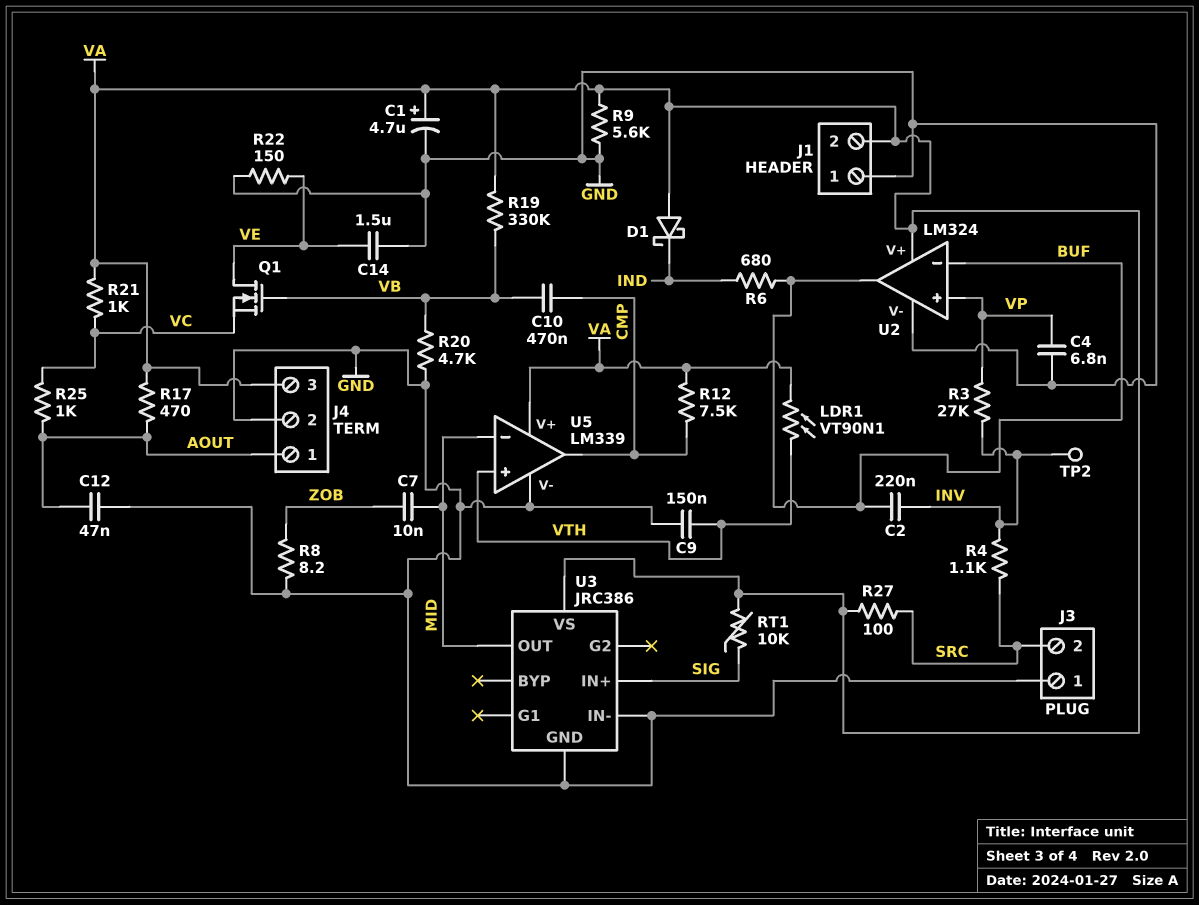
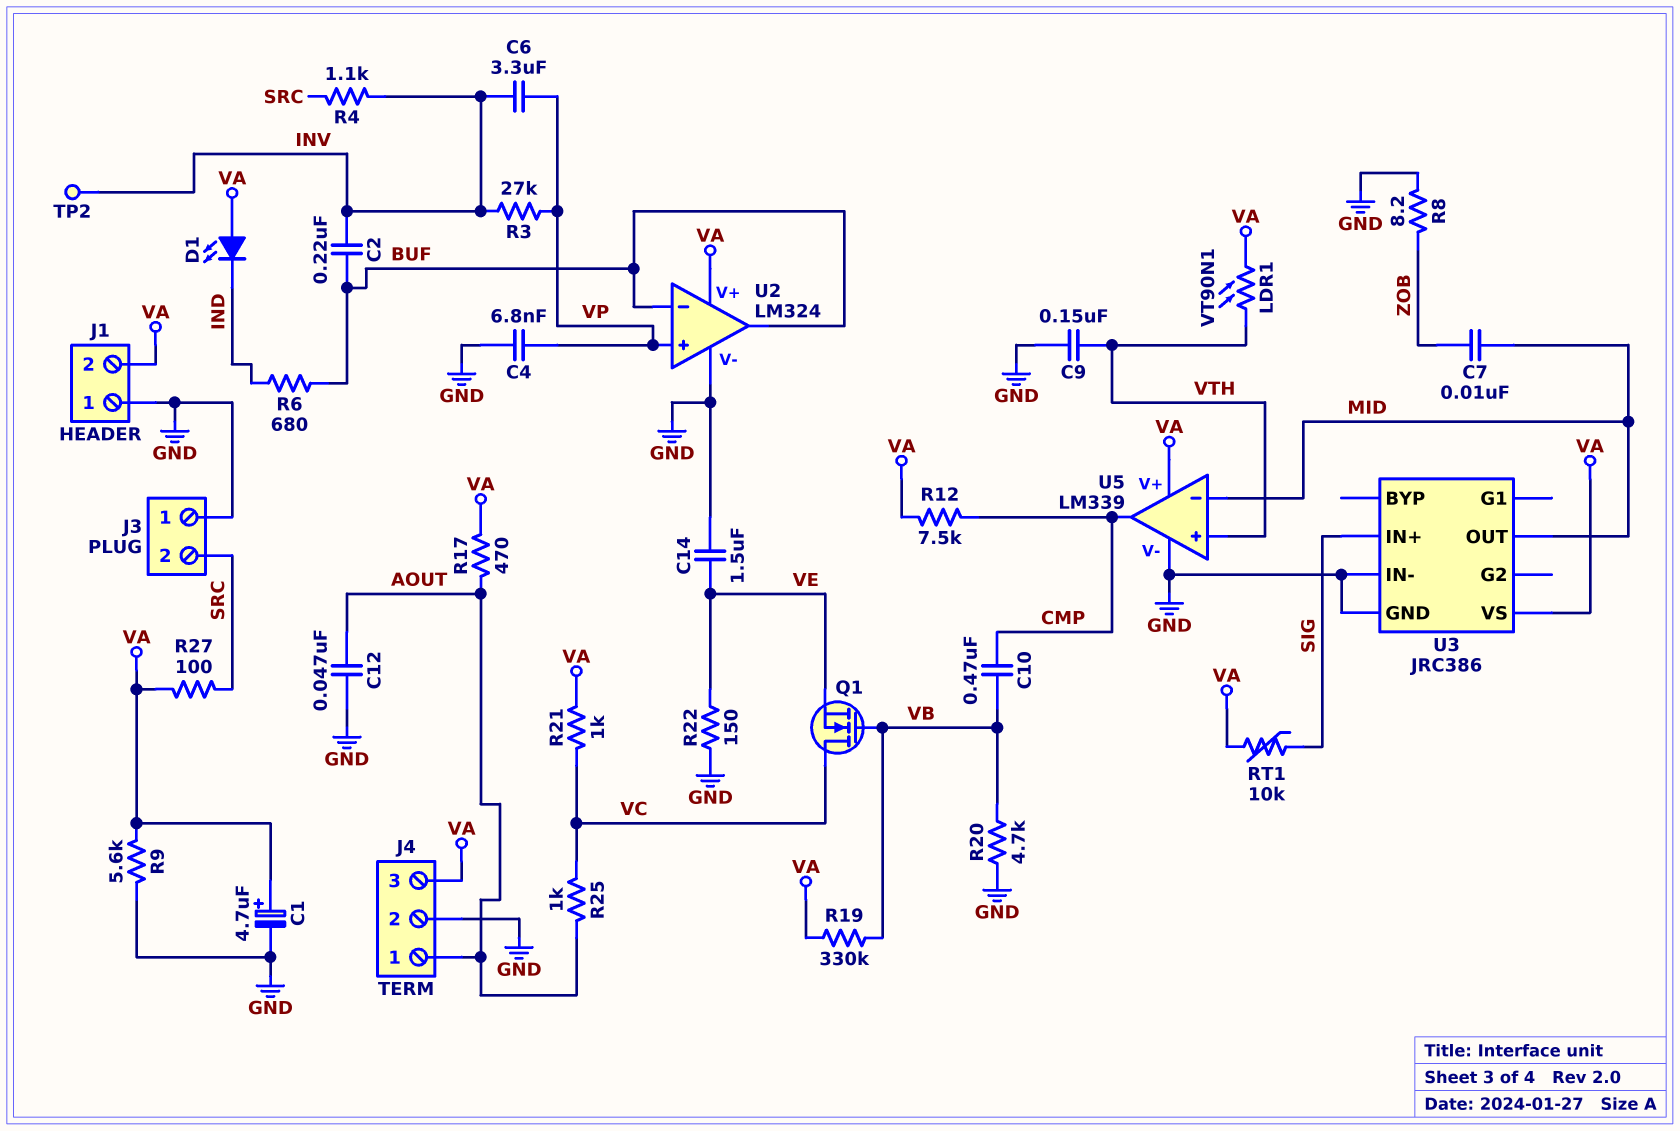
C6: none -> 3.3uF (INV, VP)
D1: schottky (A VA, K IND) -> LED (A VA, K IND)
Q1: NMOS (G VB, D VE, S VC) -> NMOS (G VB, D VC, S VE)

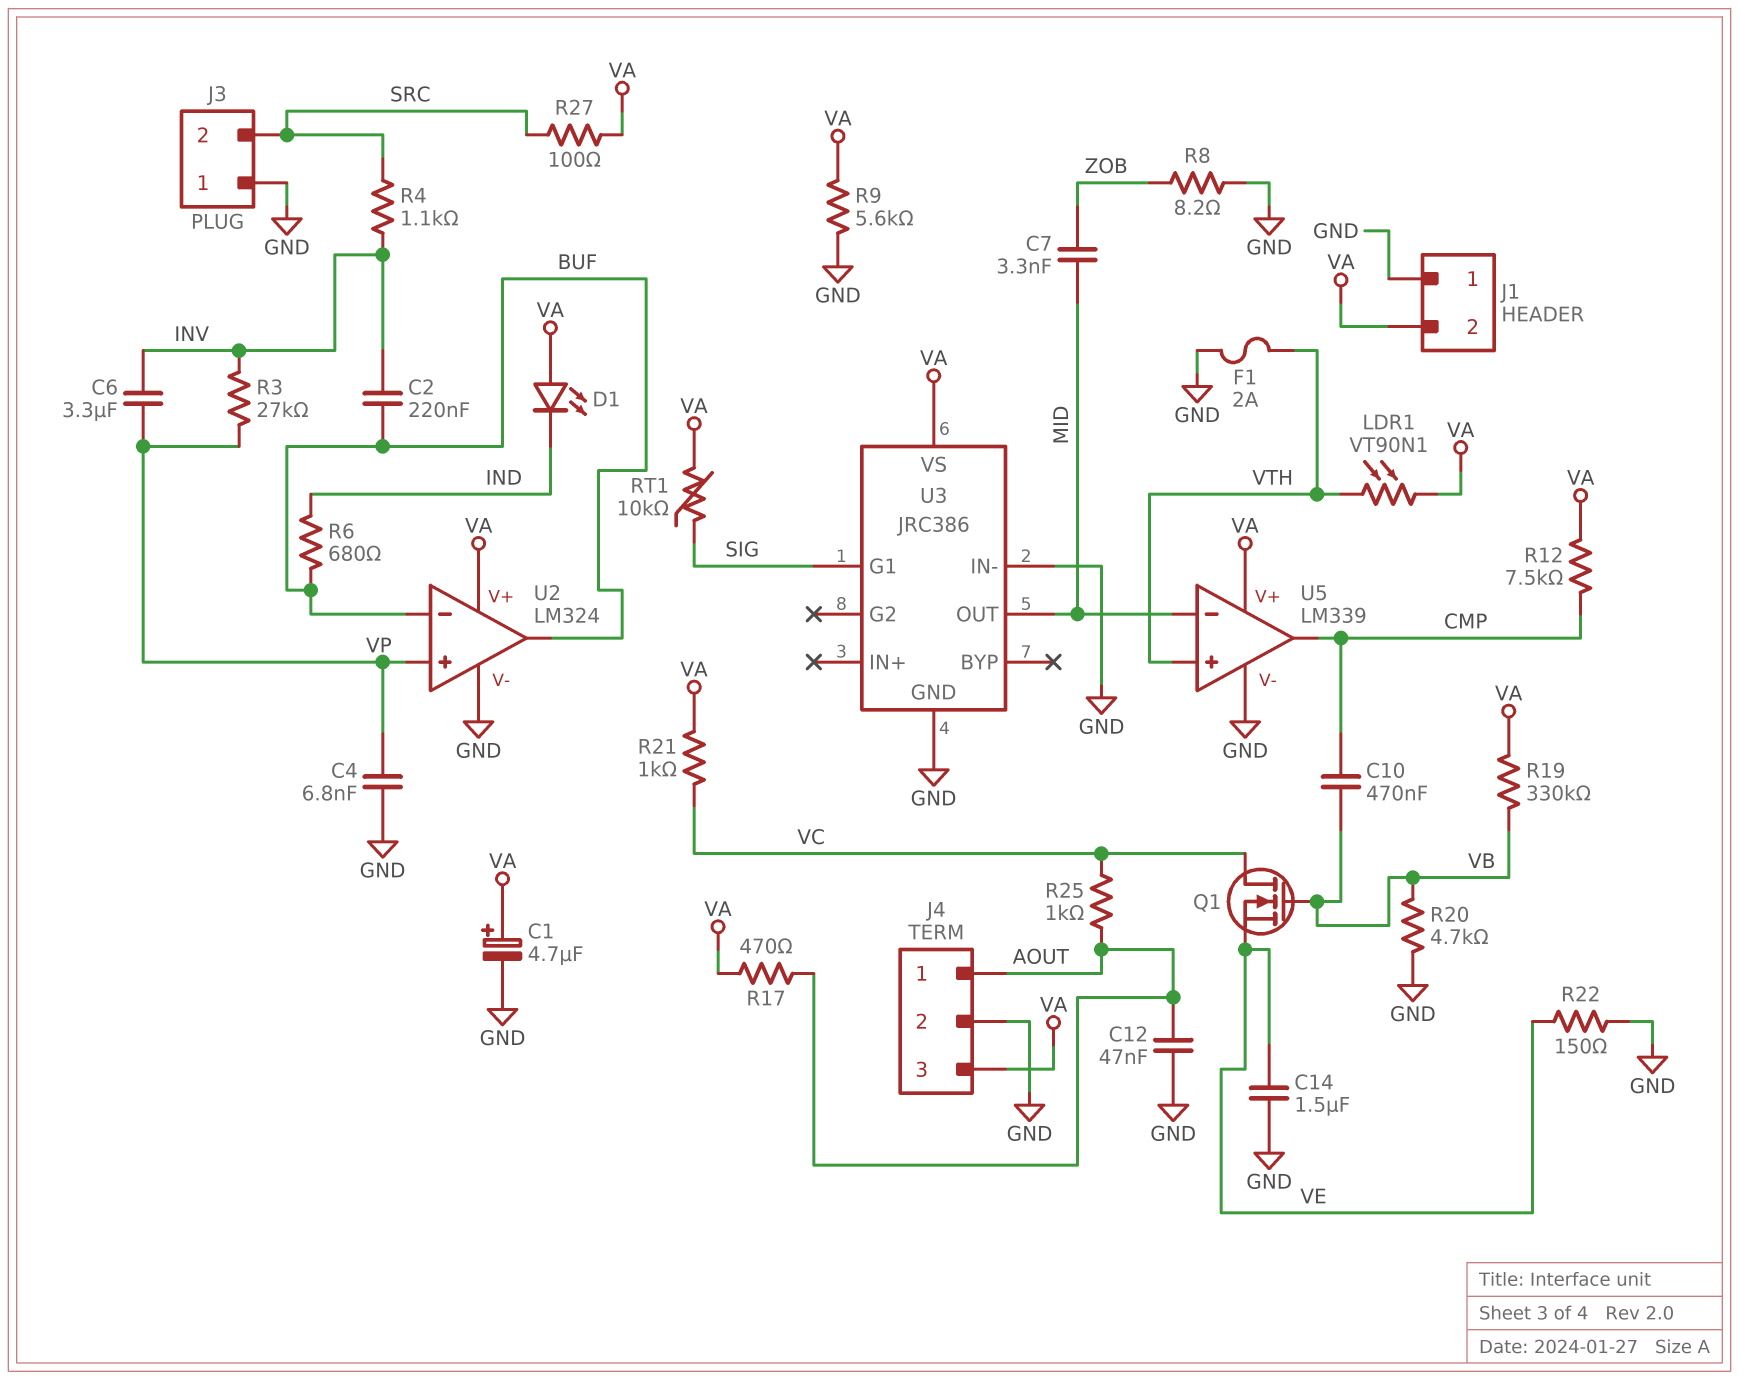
C7: 10nF (MID, ZOB) -> 3.3nF (MID, ZOB)
C9: 150nF (GND, VTH) -> none
F1: none -> 2A (GND, VTH)
TP2: test point (INV) -> none
U3 pin G1: none -> SIG
U3 pin IN+: SIG -> none

